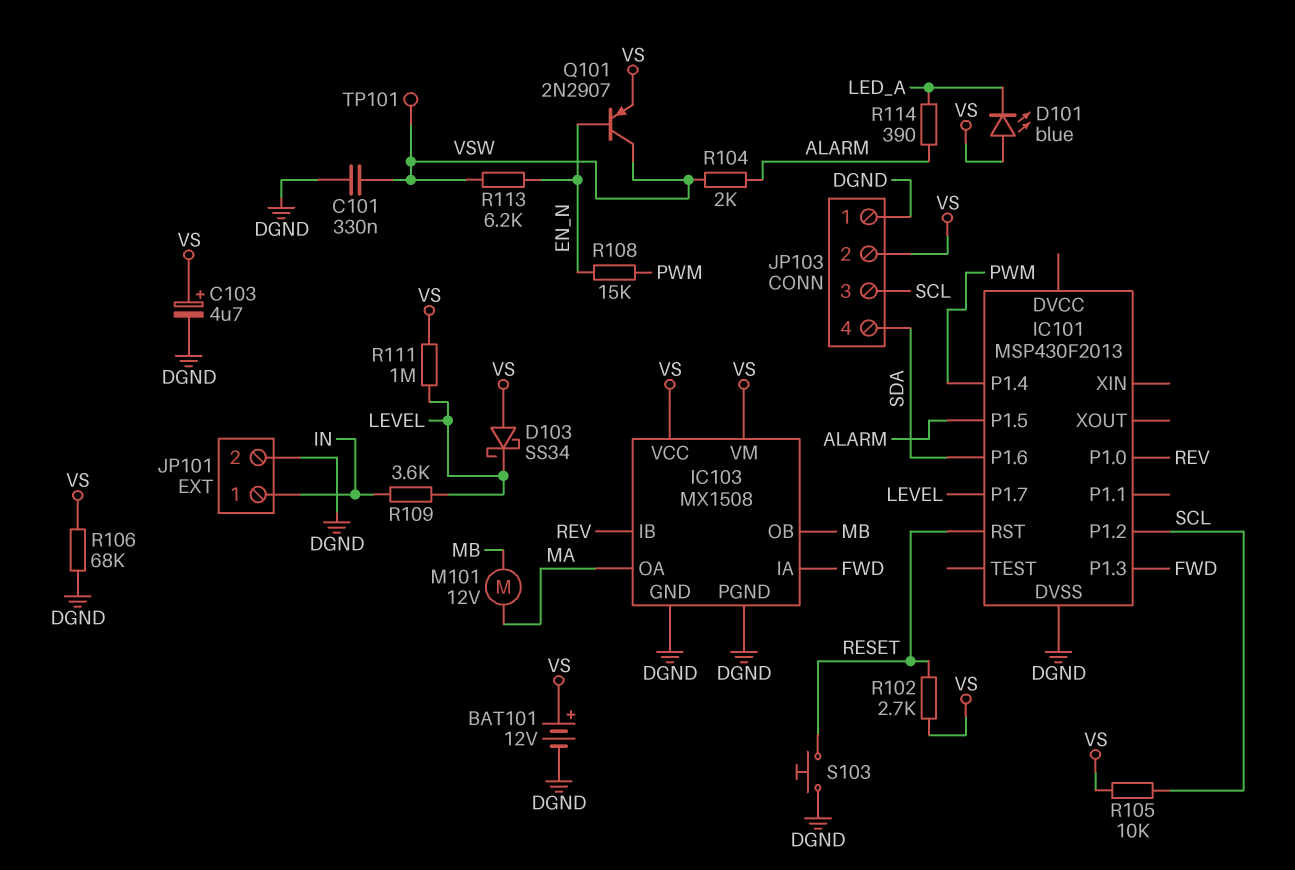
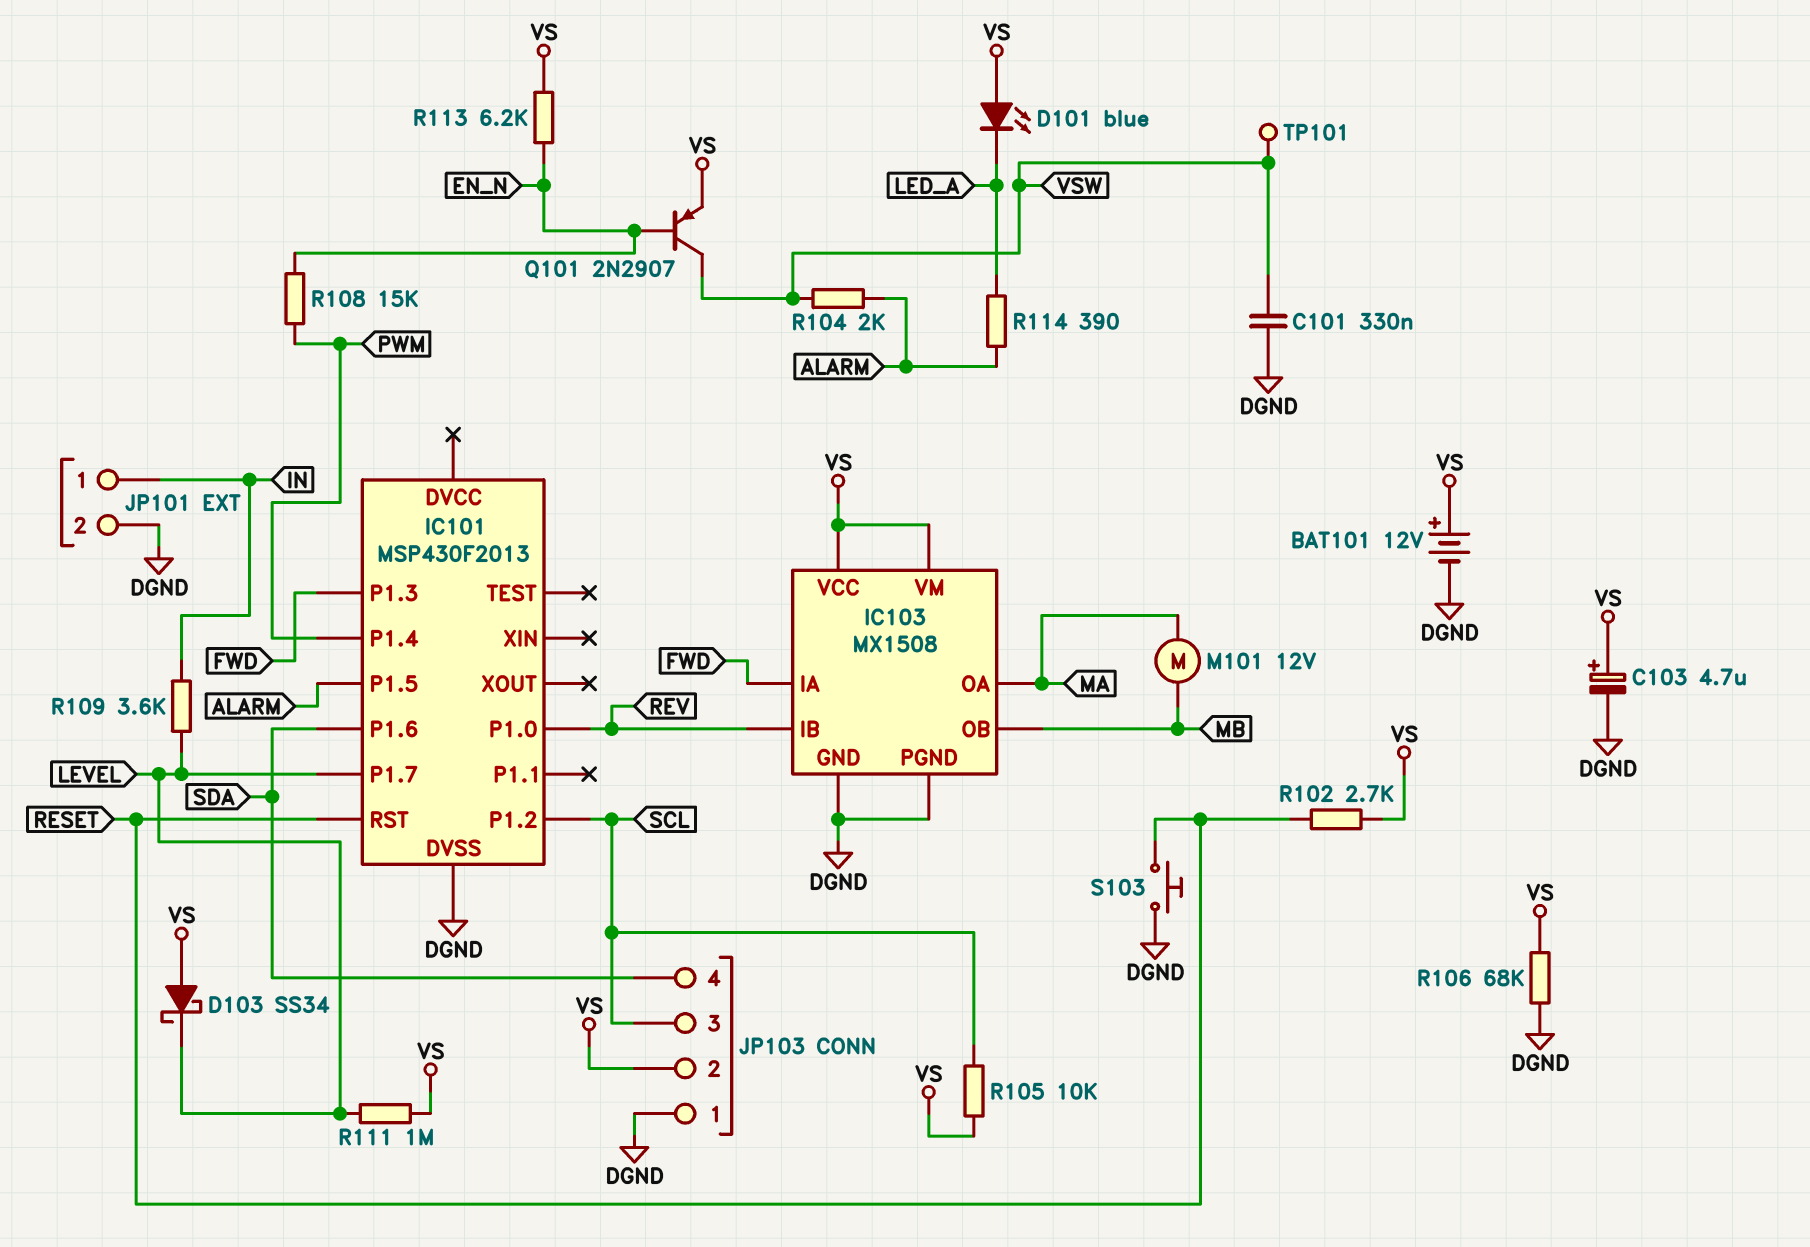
R113: 6.2k (EN_N, VSW) -> 6.2k (EN_N, VS)

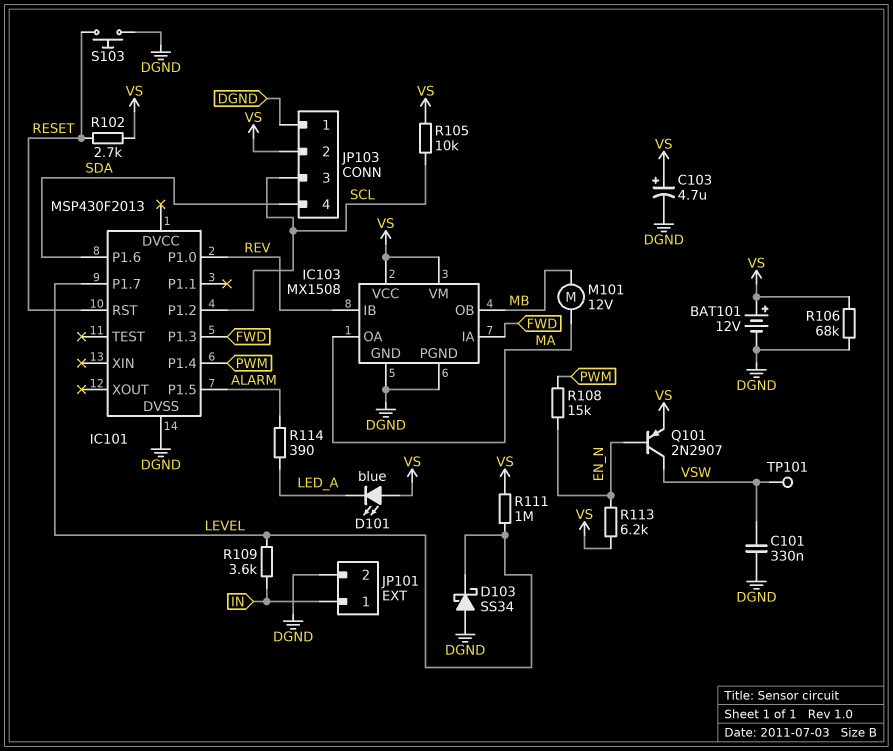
D103: schottky SS34 (A VS, K LEVEL) -> schottky SS34 (A DGND, K LEVEL)
R104: 2k (ALARM, VSW) -> none

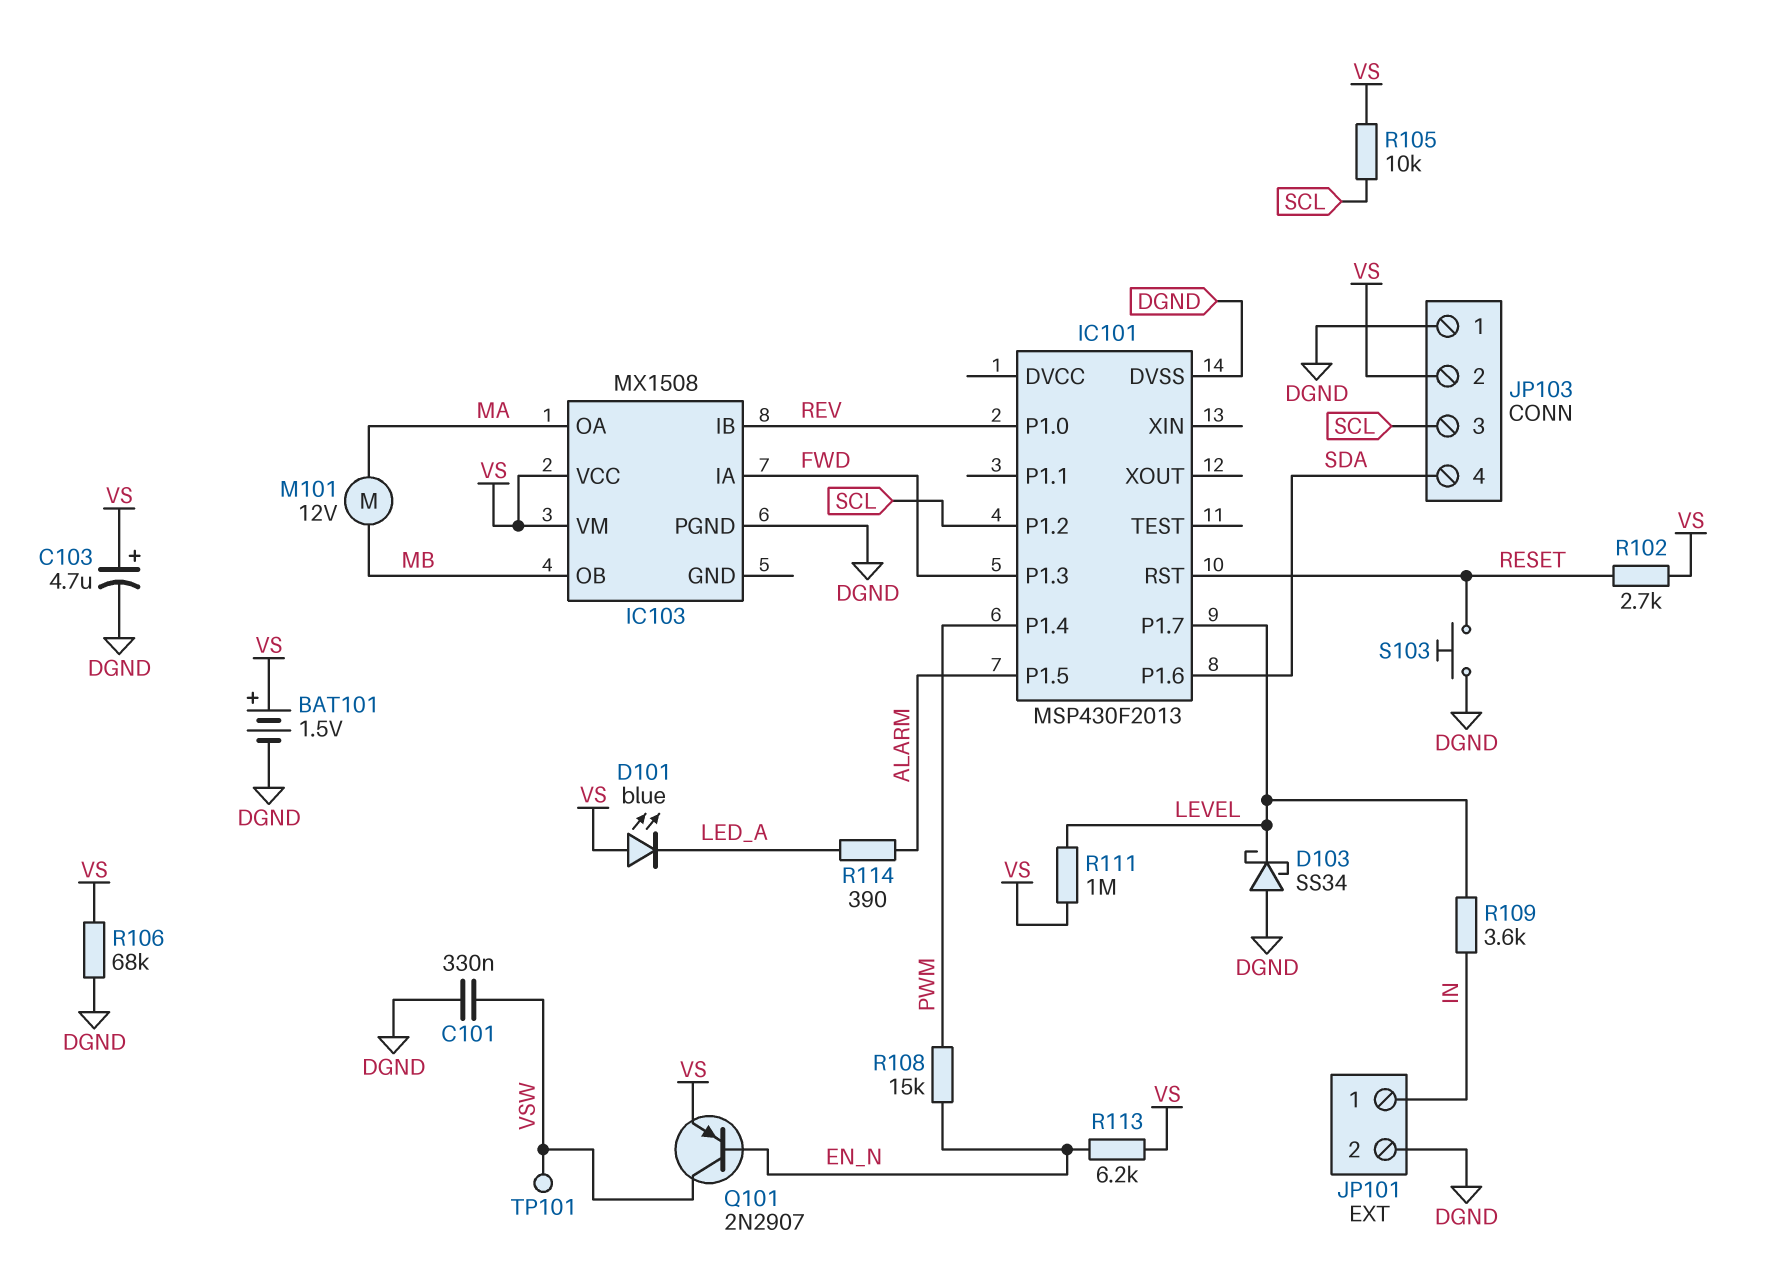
BAT101: 12V (plus VS, minus DGND) -> 1.5V (plus VS, minus DGND)
IC103 pin GND: DGND -> none

